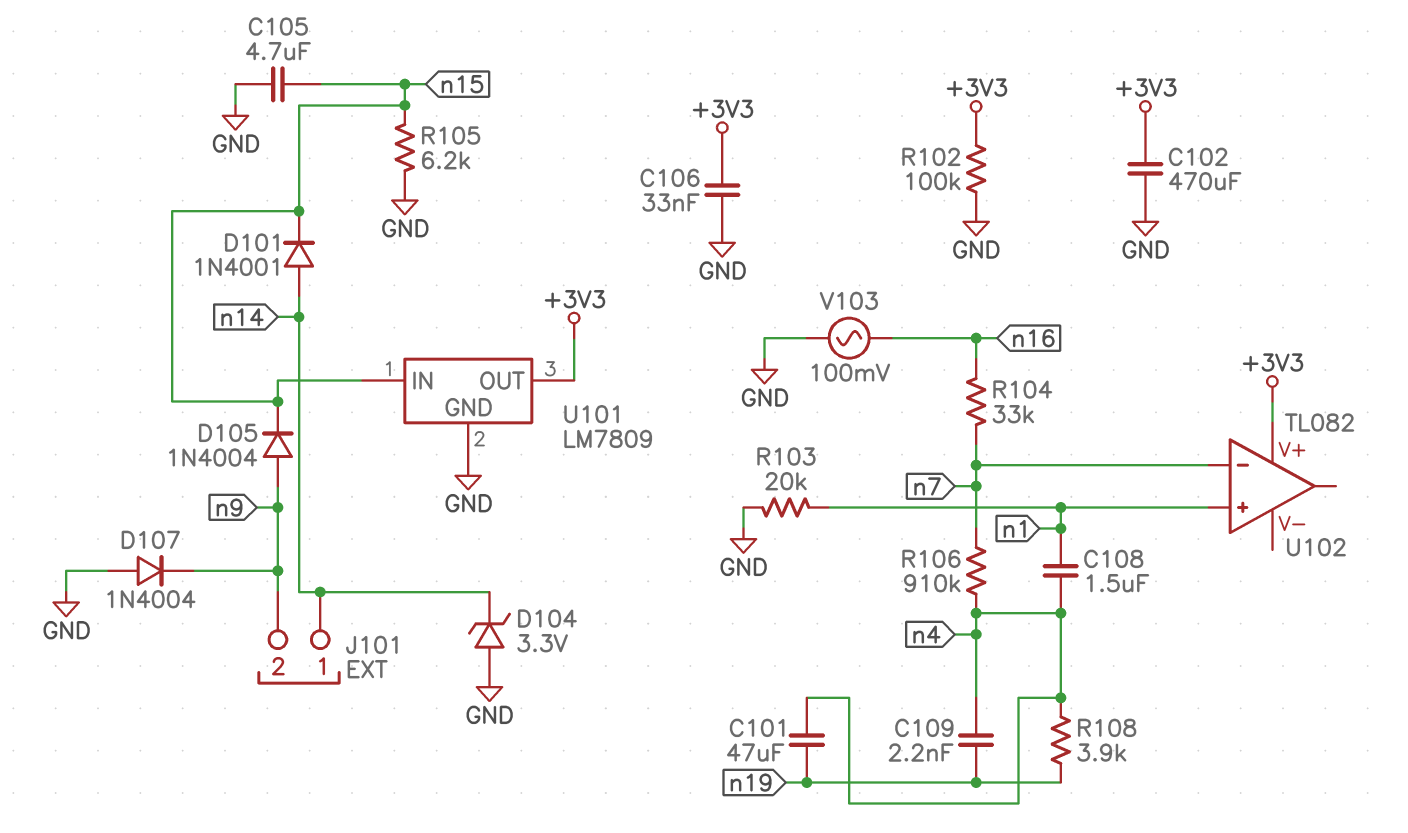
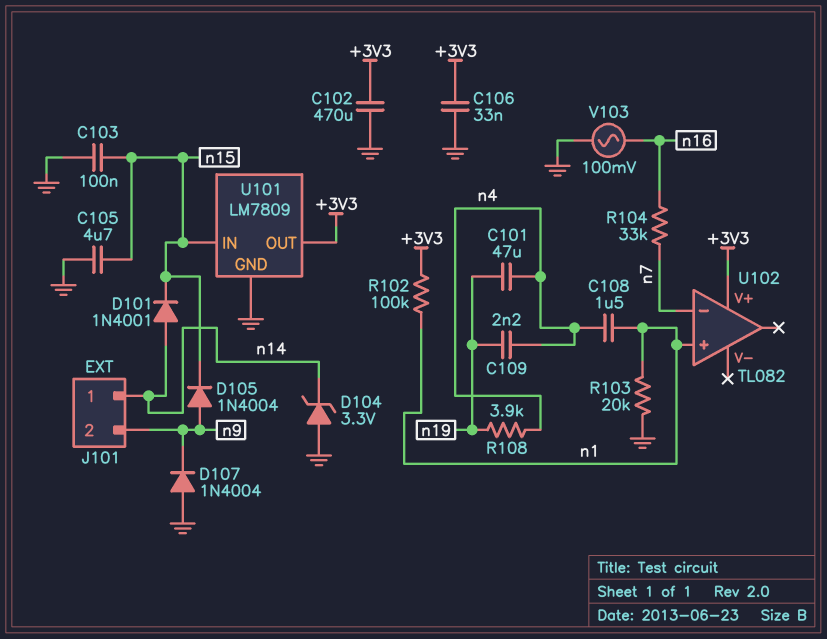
C103: none -> 100nF (GND, n15)
R102: 100k (+3V3, GND) -> 100k (+3V3, n1)
R105: 6.2k (GND, n15) -> none
R106: 910k (n4, n7) -> none

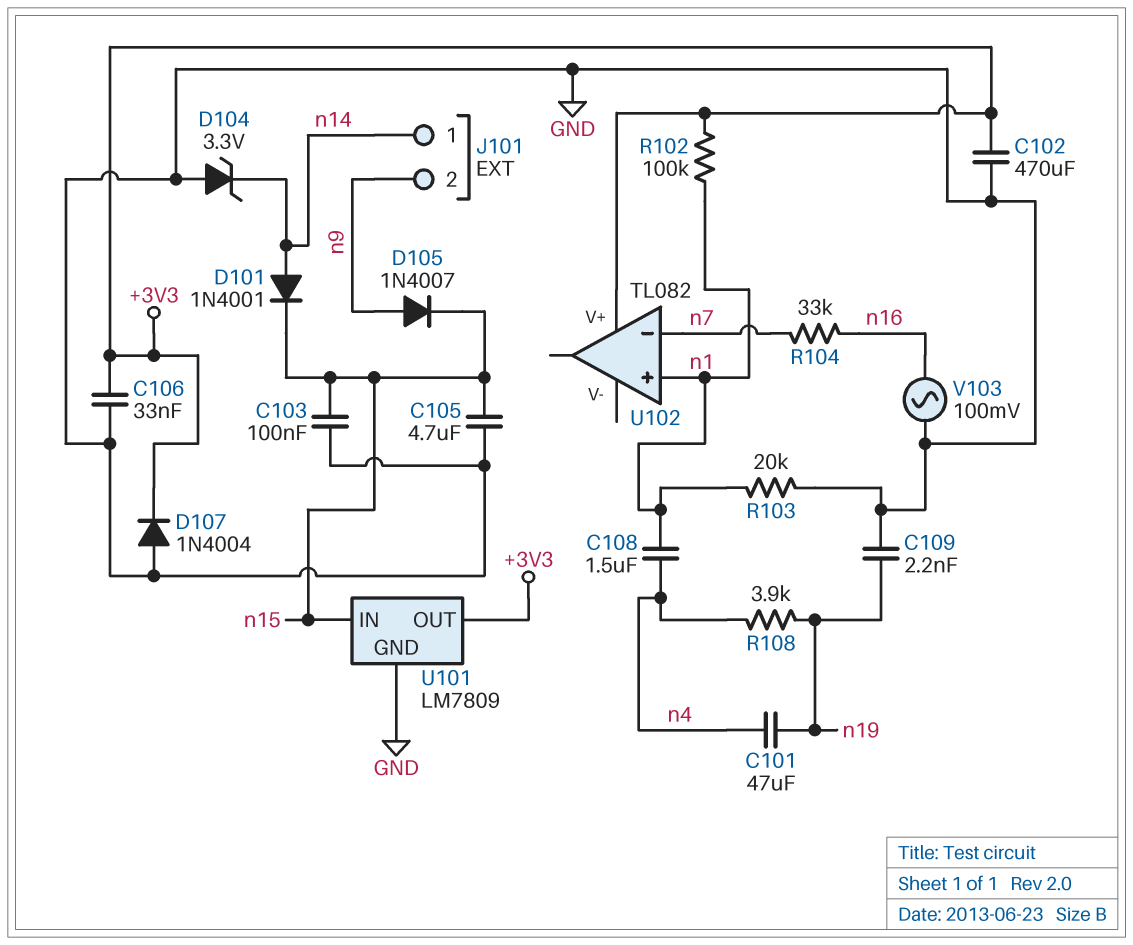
C109: 2.2nF (n4, n19) -> 2.2nF (GND, n19)
D105: diode 1N4004 (A n9, K n15) -> diode 1N4007 (A n9, K n15)
D107: diode 1N4004 (A GND, K n9) -> diode 1N4004 (A GND, K +3V3)

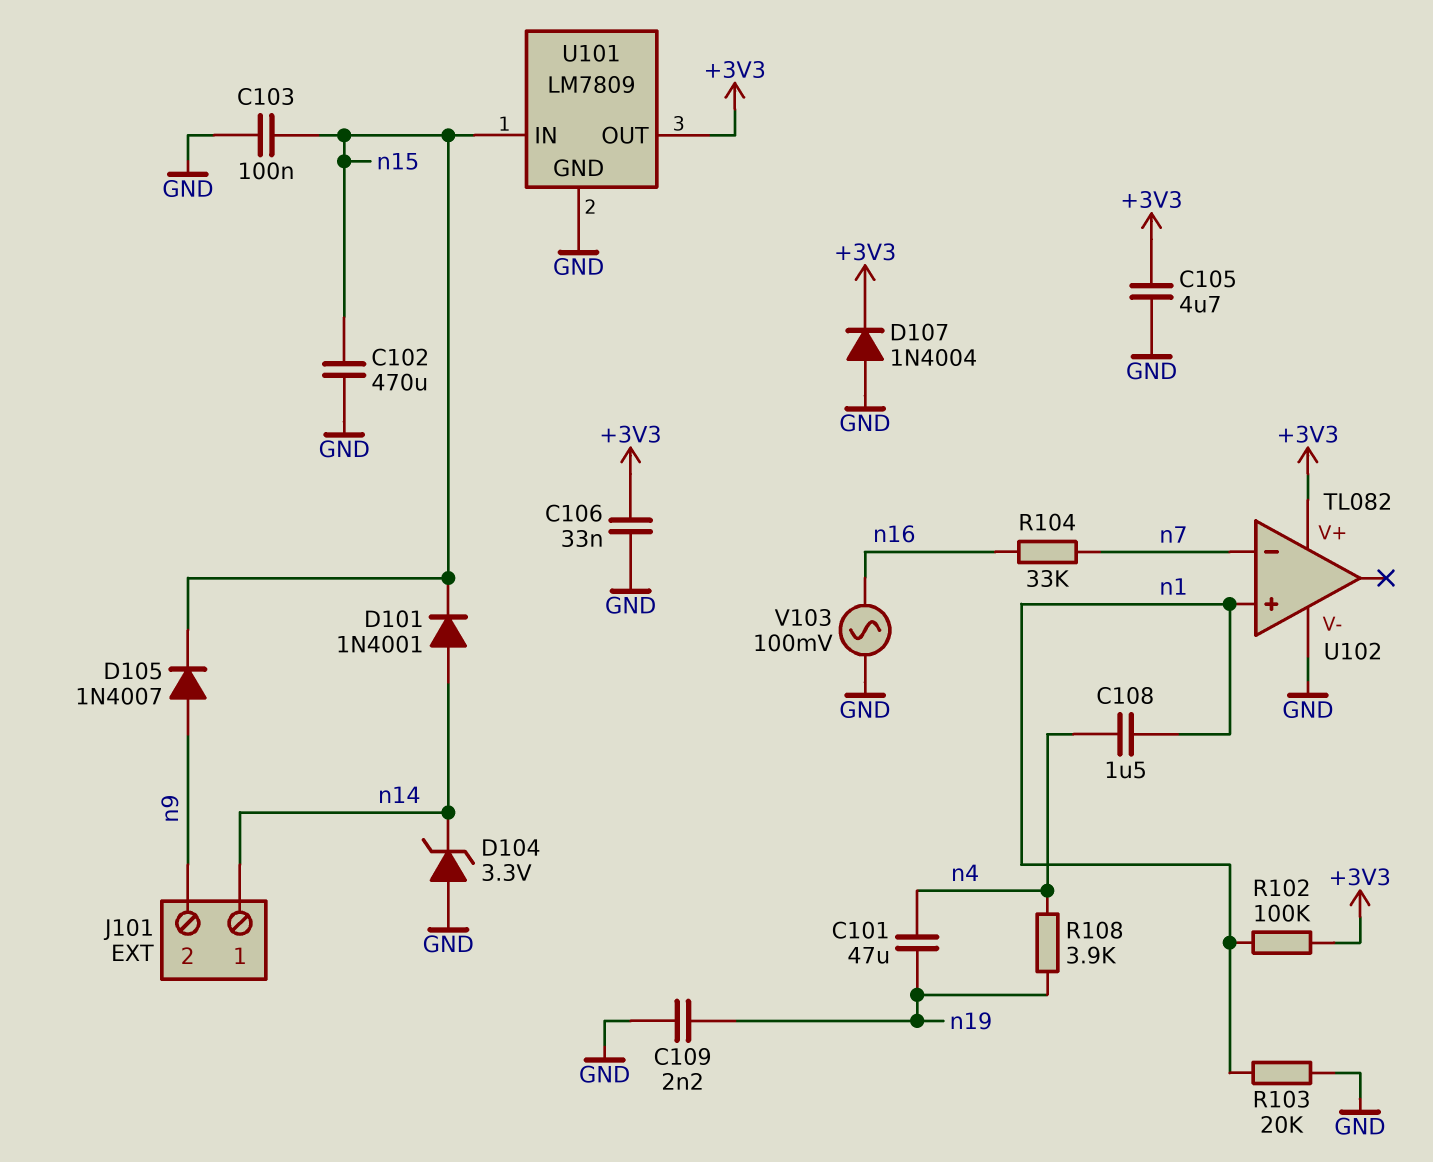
C102: 470uF (+3V3, GND) -> 470uF (GND, n15)
C105: 4.7uF (GND, n15) -> 4.7uF (+3V3, GND)
U102 pin V-: none -> GND

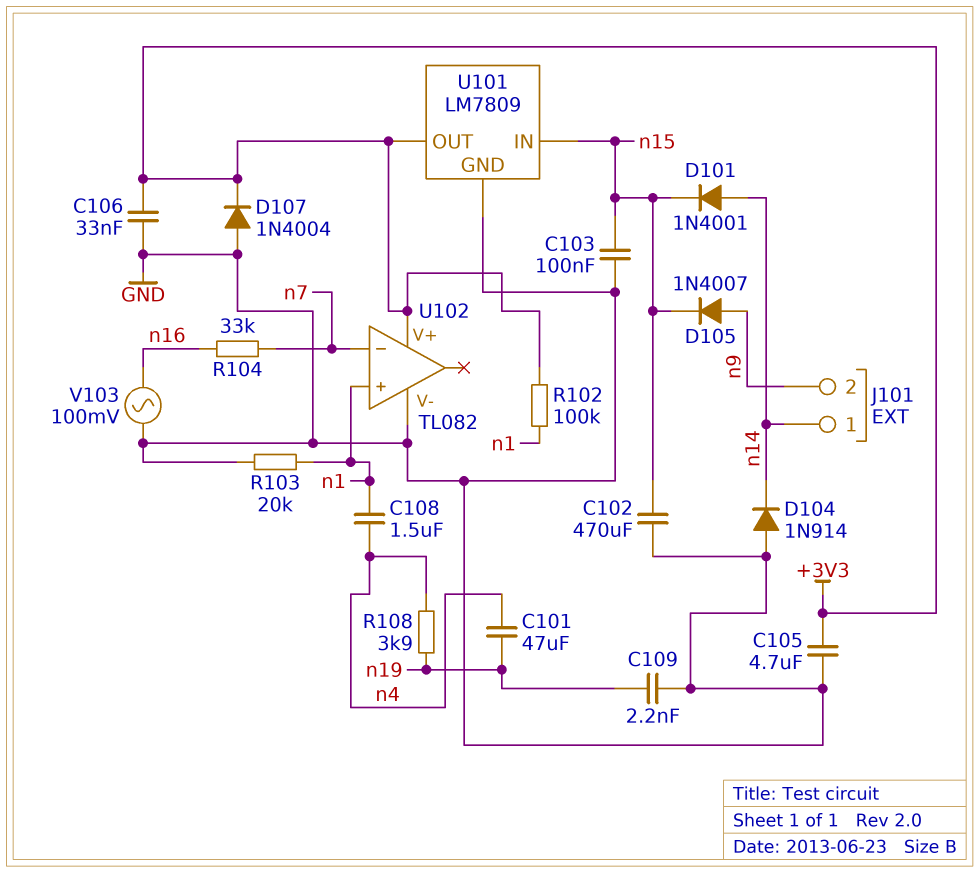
D104: zener 3.3V (A GND, K n14) -> diode 1N914 (A GND, K n14)

